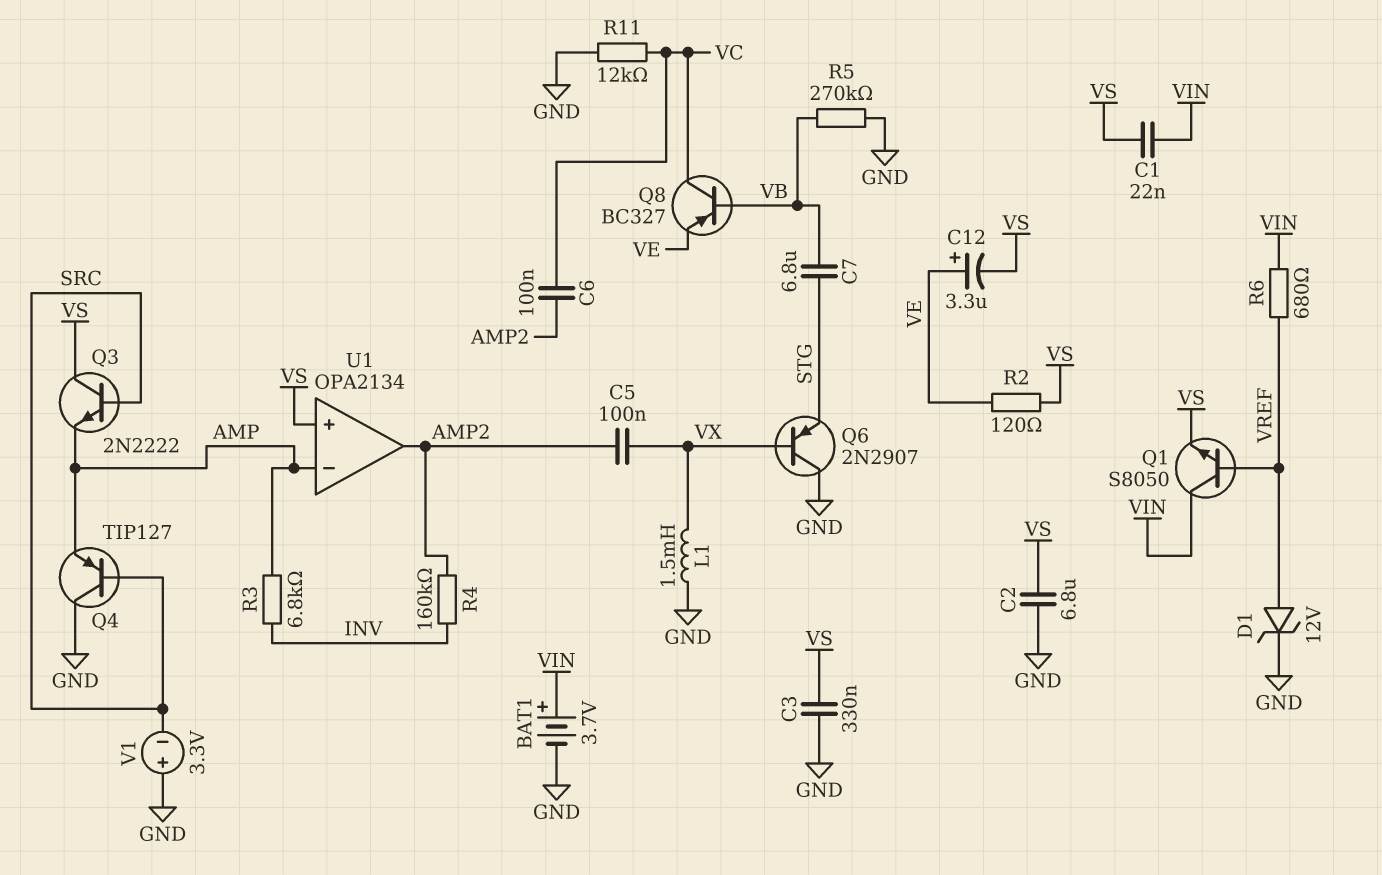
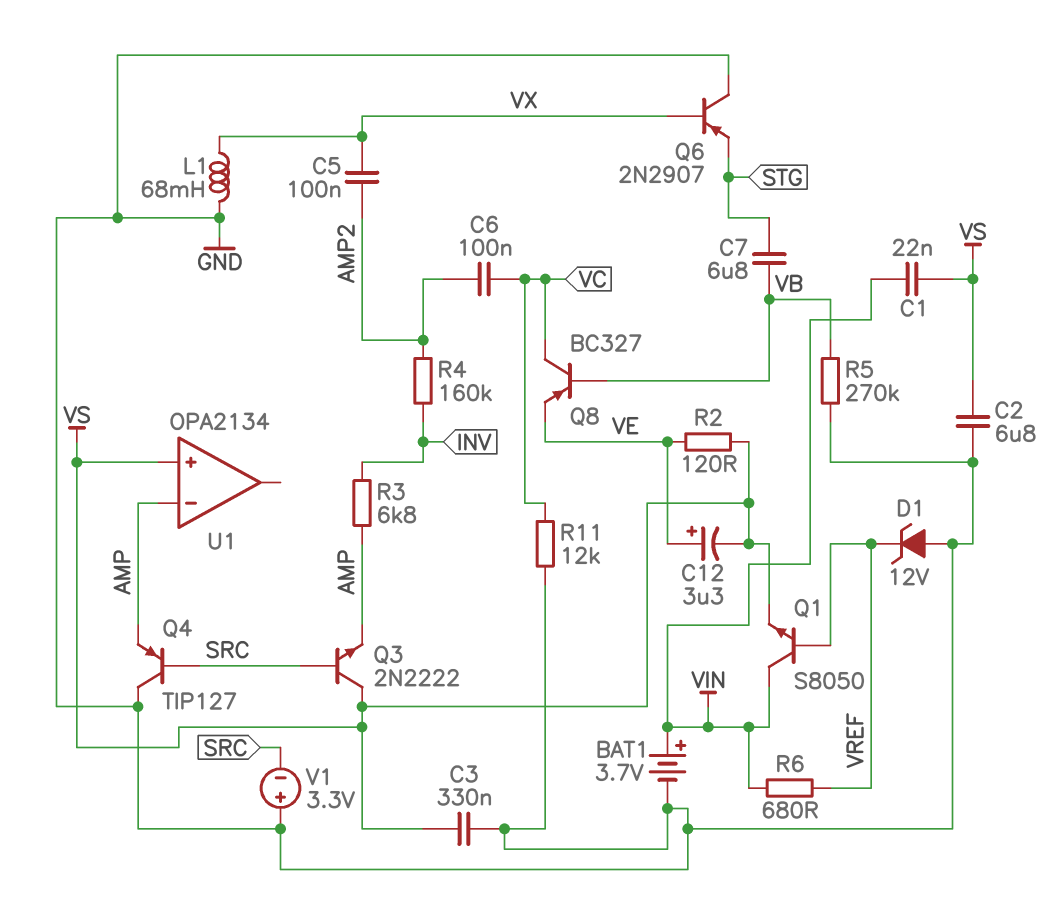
D1: zener 12V (A VREF, K GND) -> zener 12V (A GND, K VREF)
L1: 1.5mH (GND, VX) -> 68mH (GND, VX)
U1 pin out: AMP2 -> none

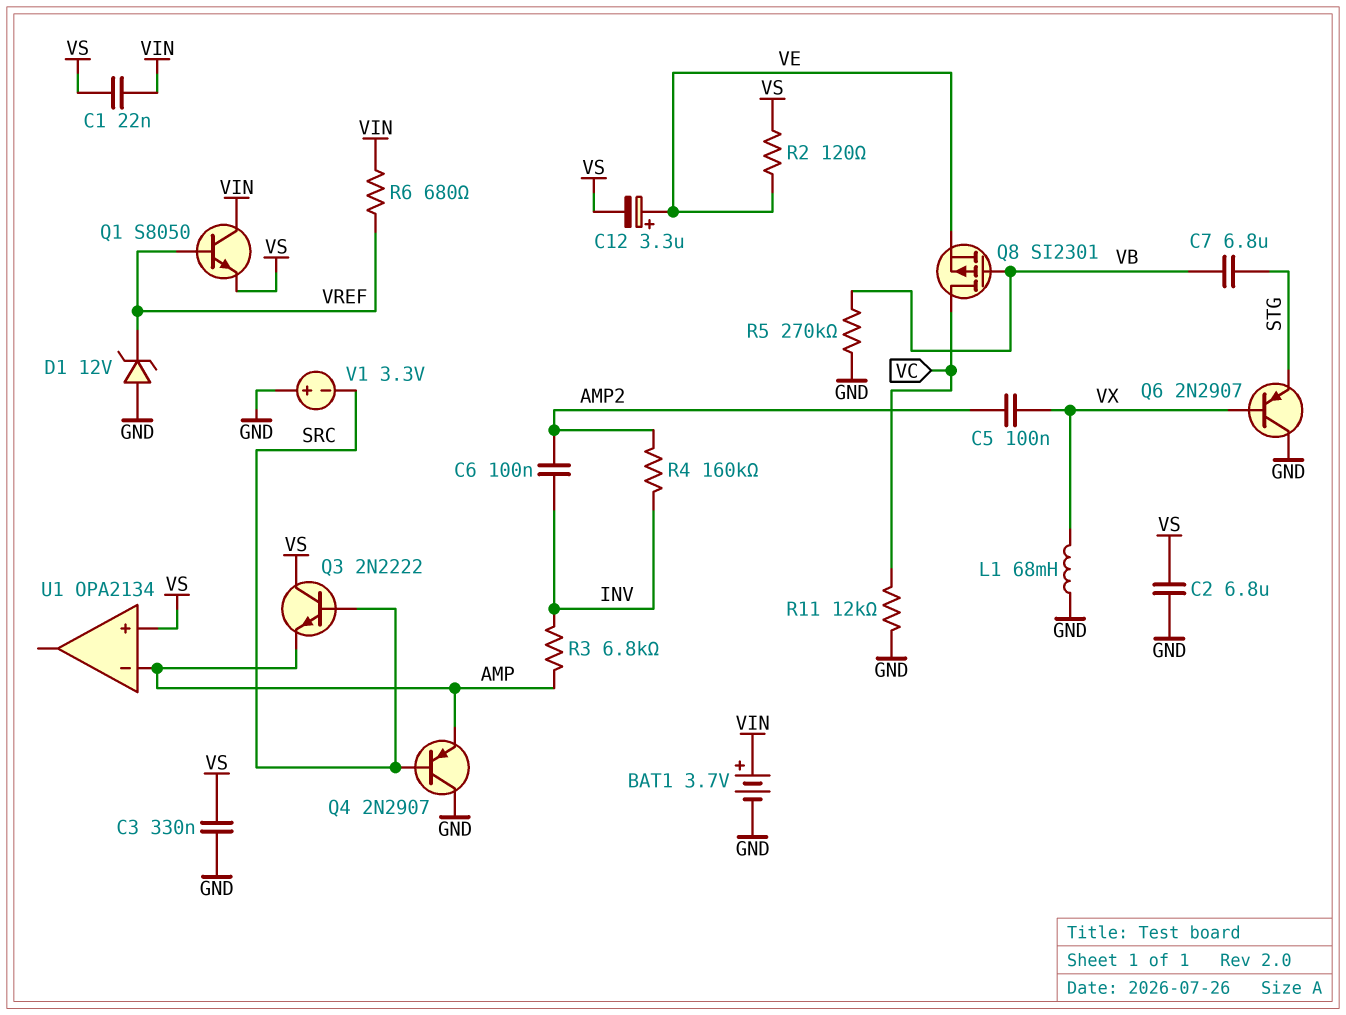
C6: 100nF (AMP2, VC) -> 100nF (AMP2, INV)
Q4: PNP TIP127 (B SRC, C GND, E AMP) -> PNP 2N2907 (B SRC, C GND, E AMP)
Q8: PNP BC327 (B VB, C VC, E VE) -> PMOS SI2301 (G VB, D VC, S VE)

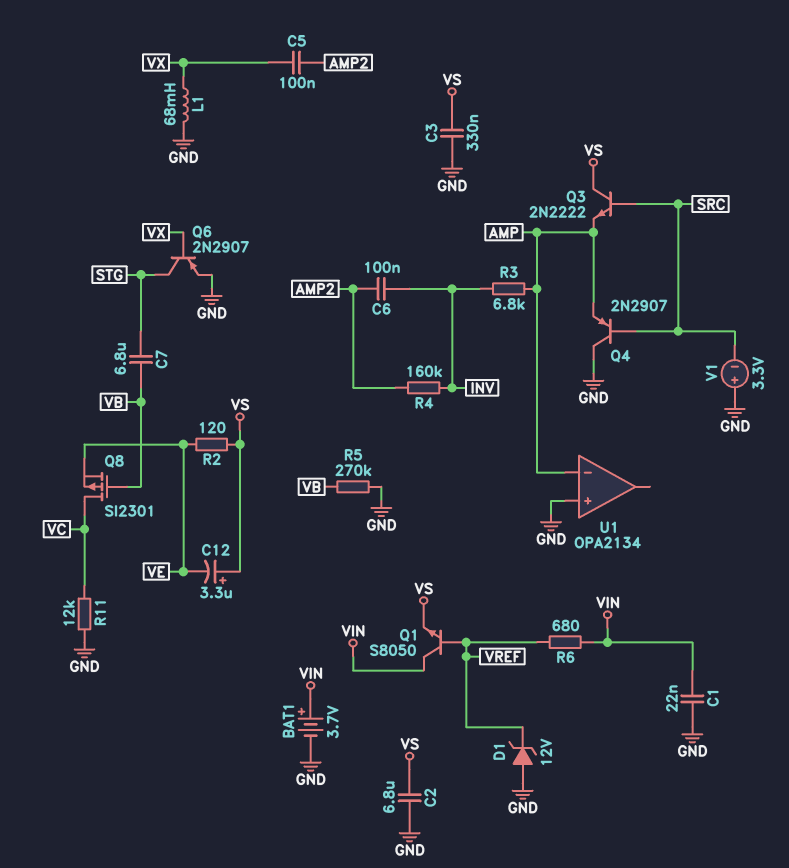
C1: 22nF (VIN, VS) -> 22nF (GND, VIN)
C12: 3.3uF (plus VE, minus VS) -> 3.3uF (plus VS, minus VE)
Q6: PNP 2N2907 (B VX, C GND, E STG) -> PNP 2N2907 (B VX, C STG, E GND)
U1 pin in+: VS -> GND

